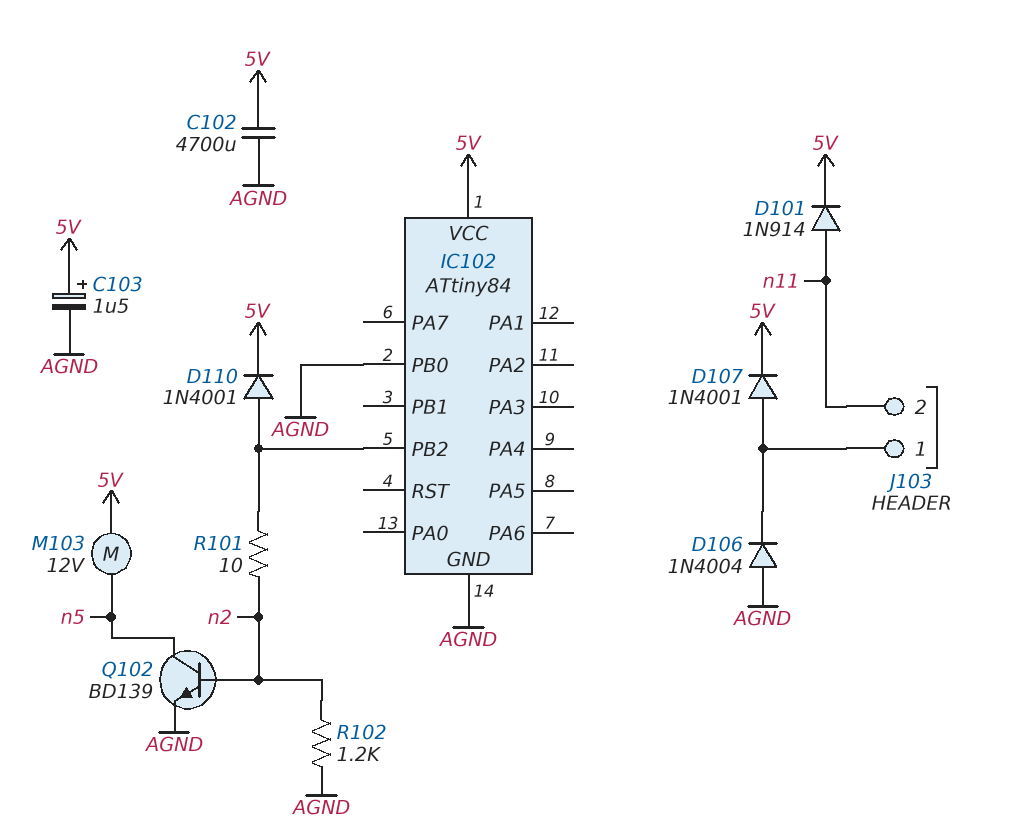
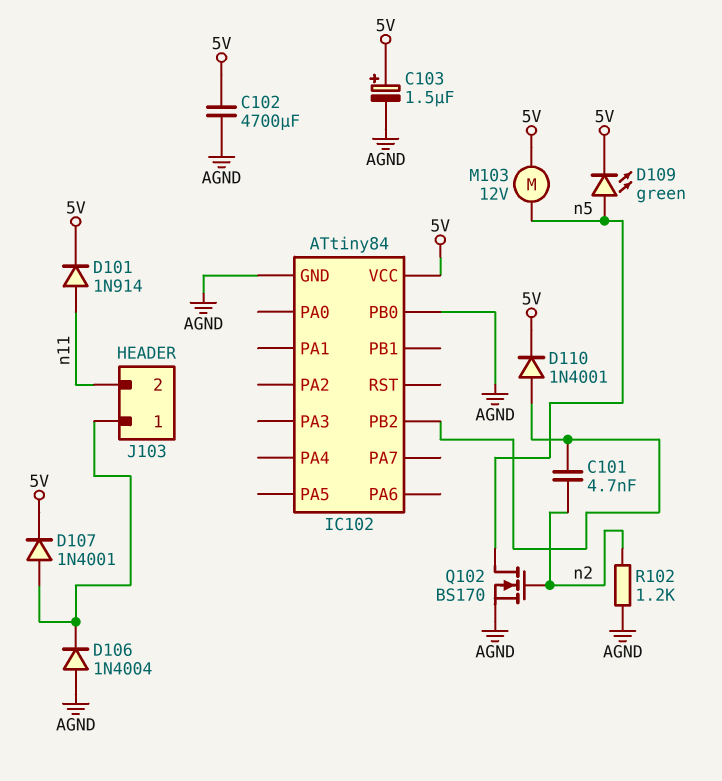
C101: none -> 4.7nF (IC102/PB2, n2)
D109: none -> LED green (A n5, K 5V)
Q102: NPN BD139 (B n2, C n5, E AGND) -> NMOS BS170 (G n2, D n5, S AGND)
R101: 10 (IC102/PB2, n2) -> none

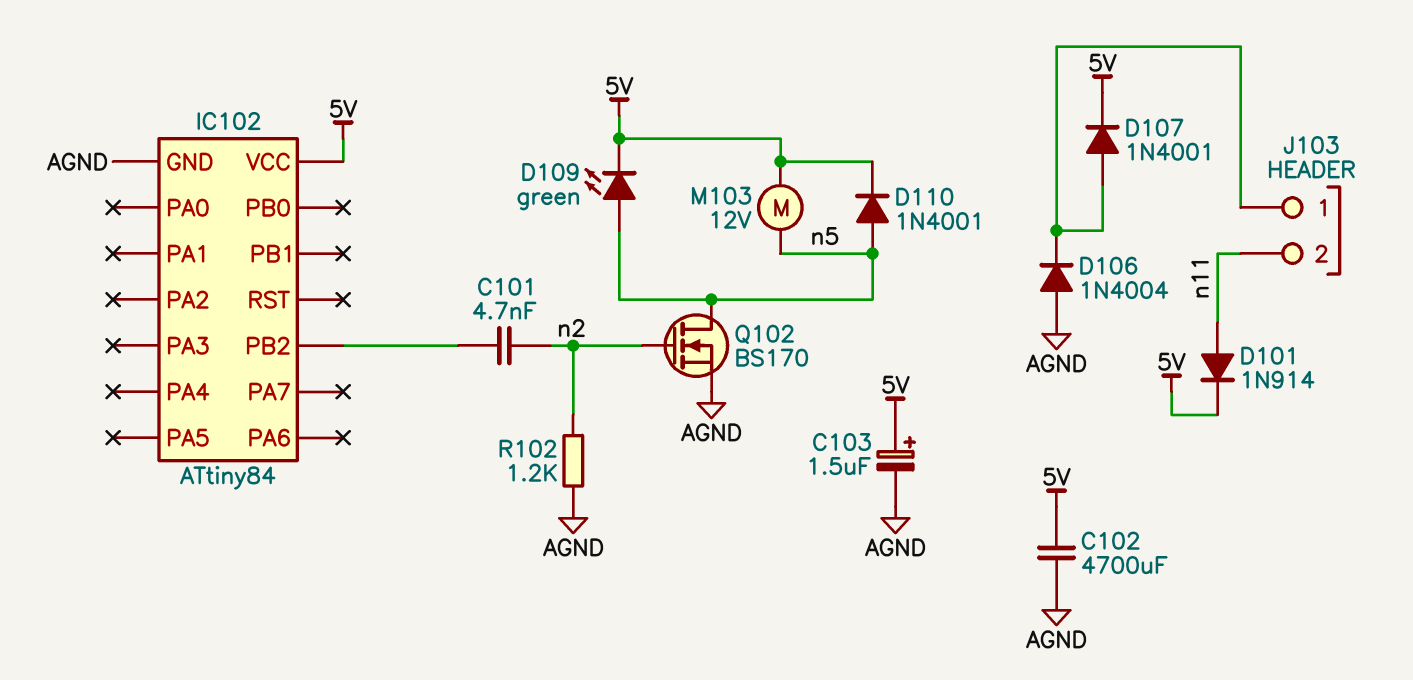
D110: diode 1N4001 (A IC102/PB2, K 5V) -> diode 1N4001 (A n5, K 5V)
IC102 pin PB0: AGND -> none

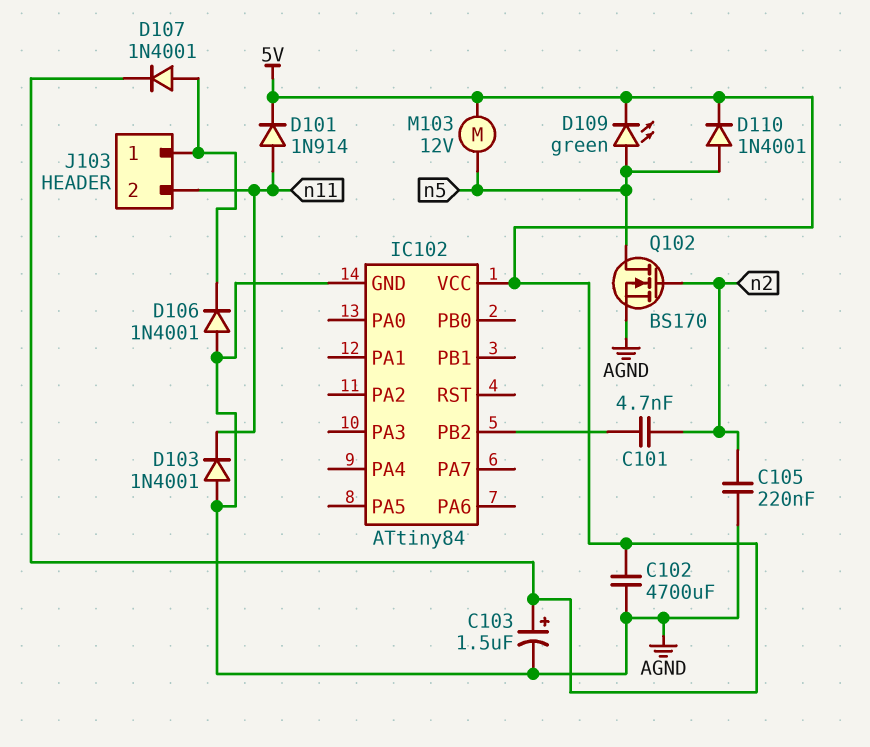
C105: none -> 220nF (AGND, n2)
D103: none -> diode 1N4001 (A AGND, K n11)
D106: diode 1N4004 (A AGND, K J103/1) -> diode 1N4001 (A AGND, K J103/1)
R102: 1.2k (AGND, n2) -> none

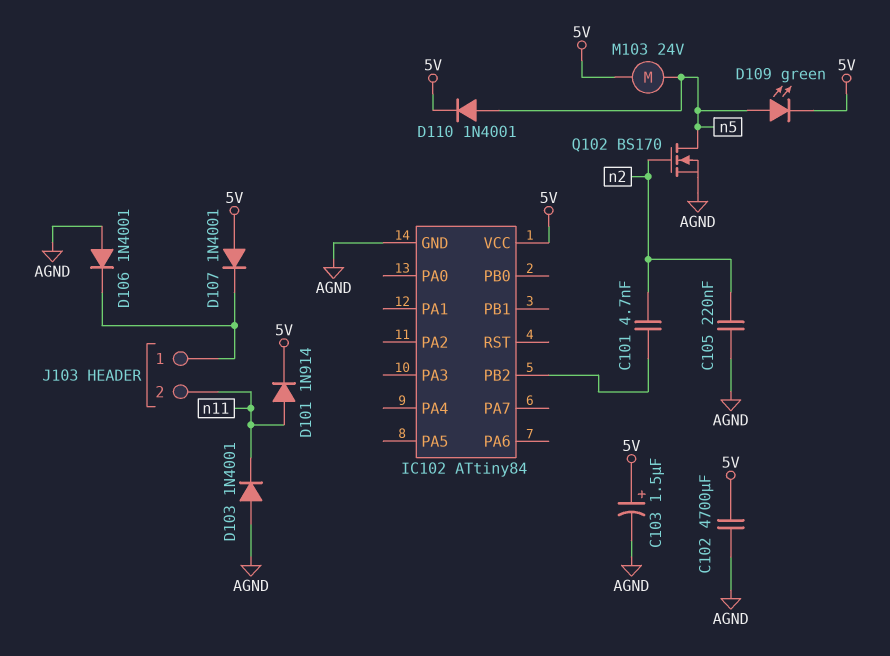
D107: diode 1N4001 (A J103/1, K 5V) -> diode 1N4001 (A 5V, K J103/1)
M103: motor 12V (5V, n5) -> motor 24V (5V, n5)

